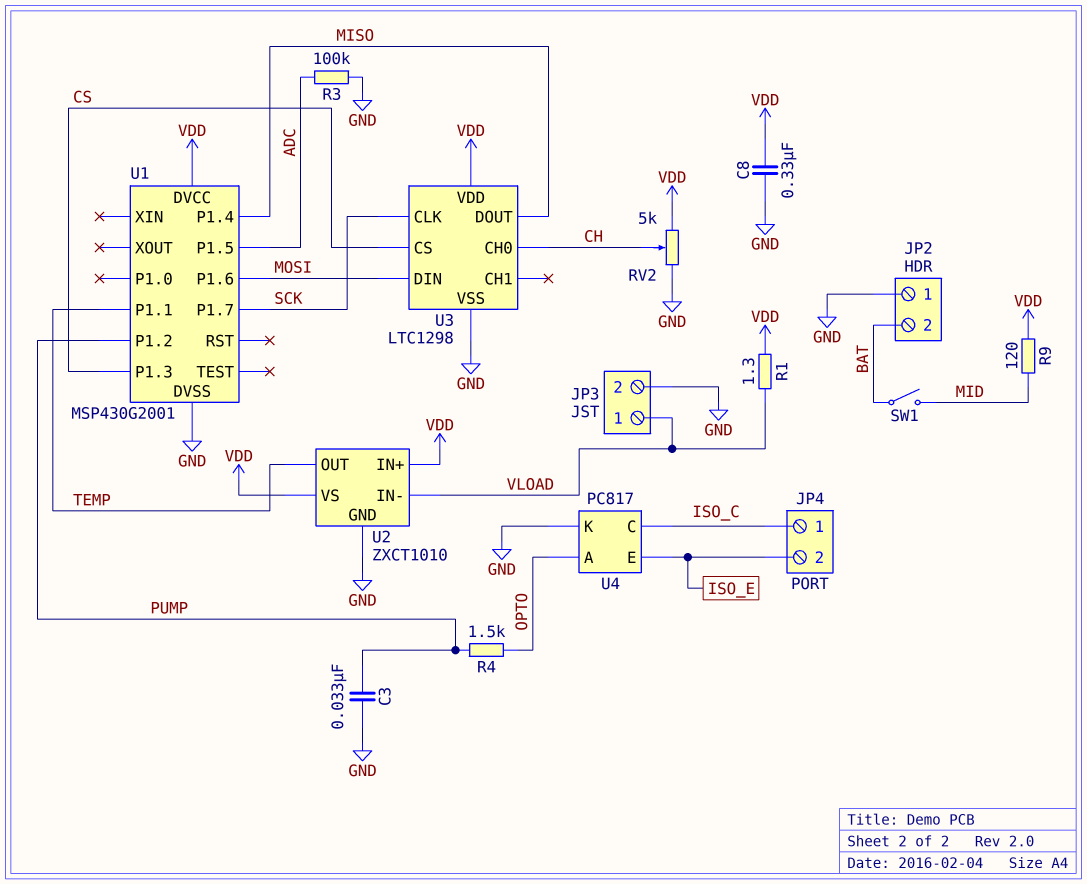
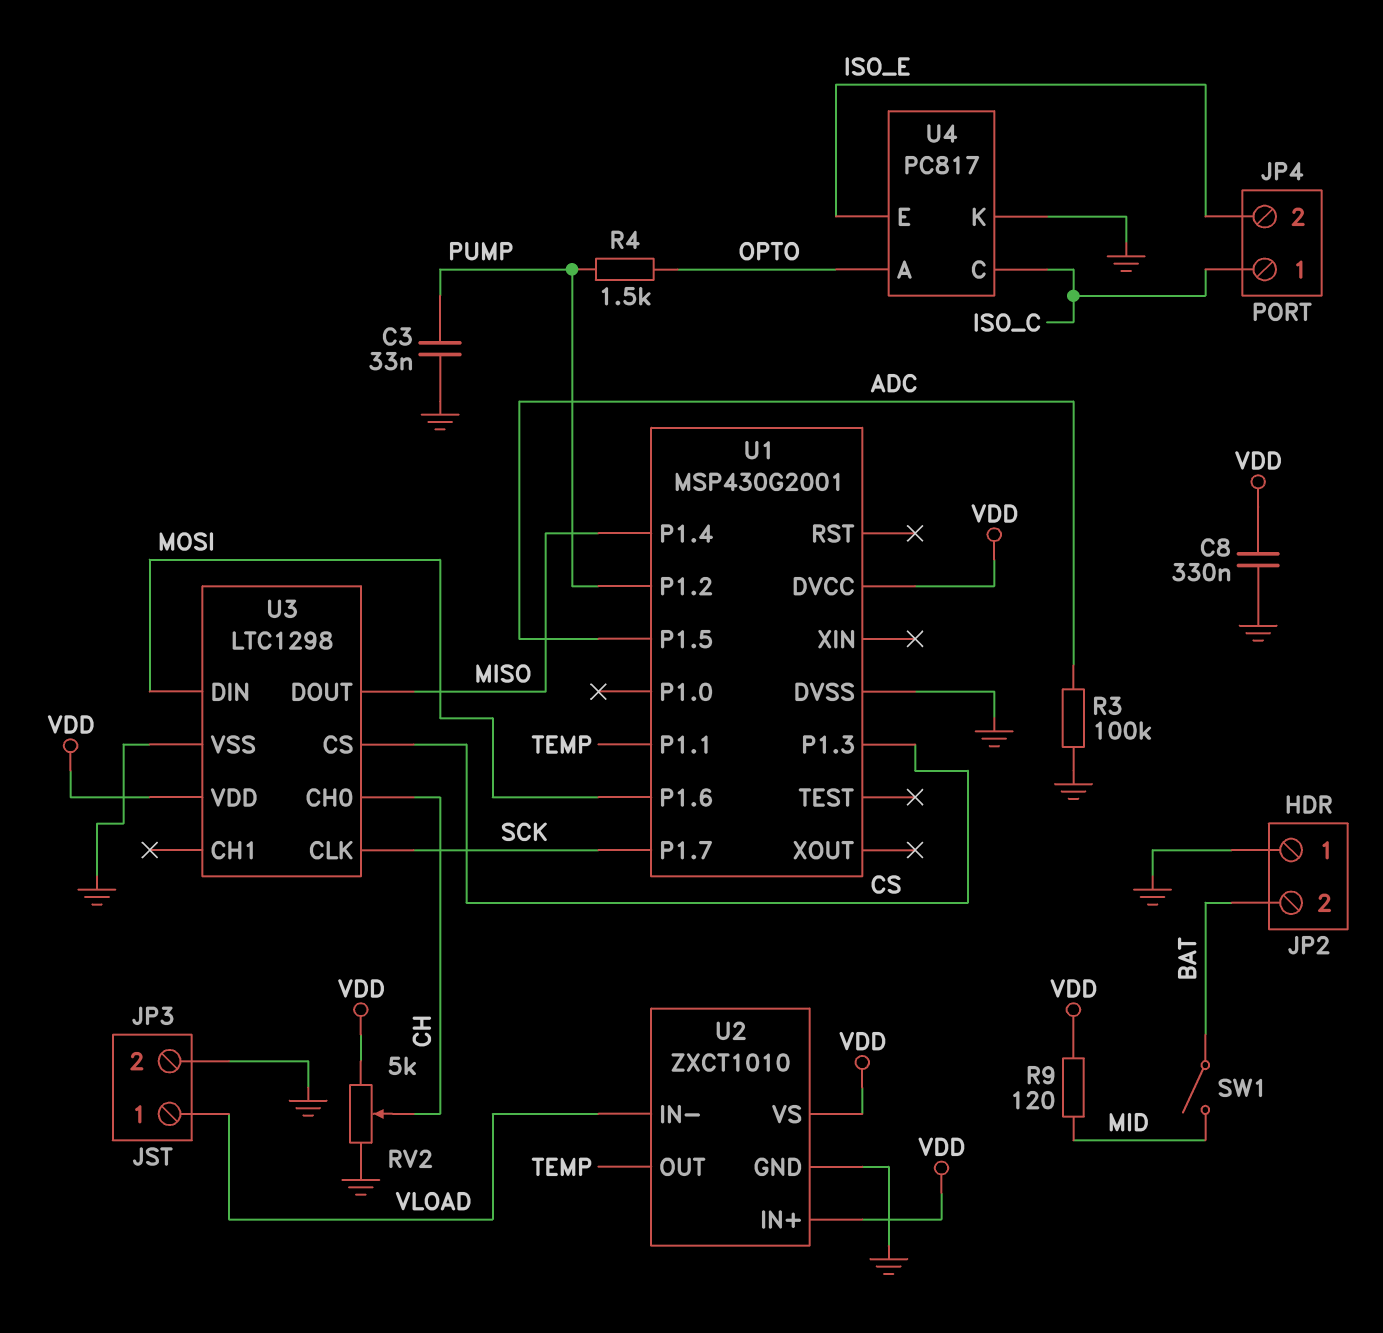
R1: 1.3 (VDD, VLOAD) -> none

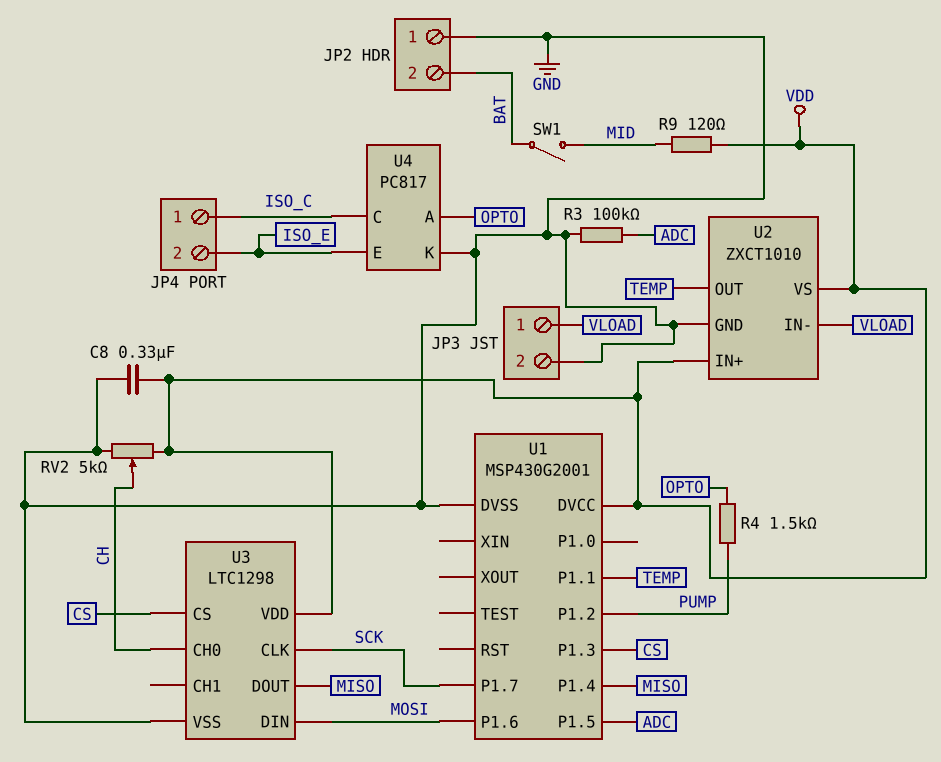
C3: 33nF (GND, PUMP) -> none

